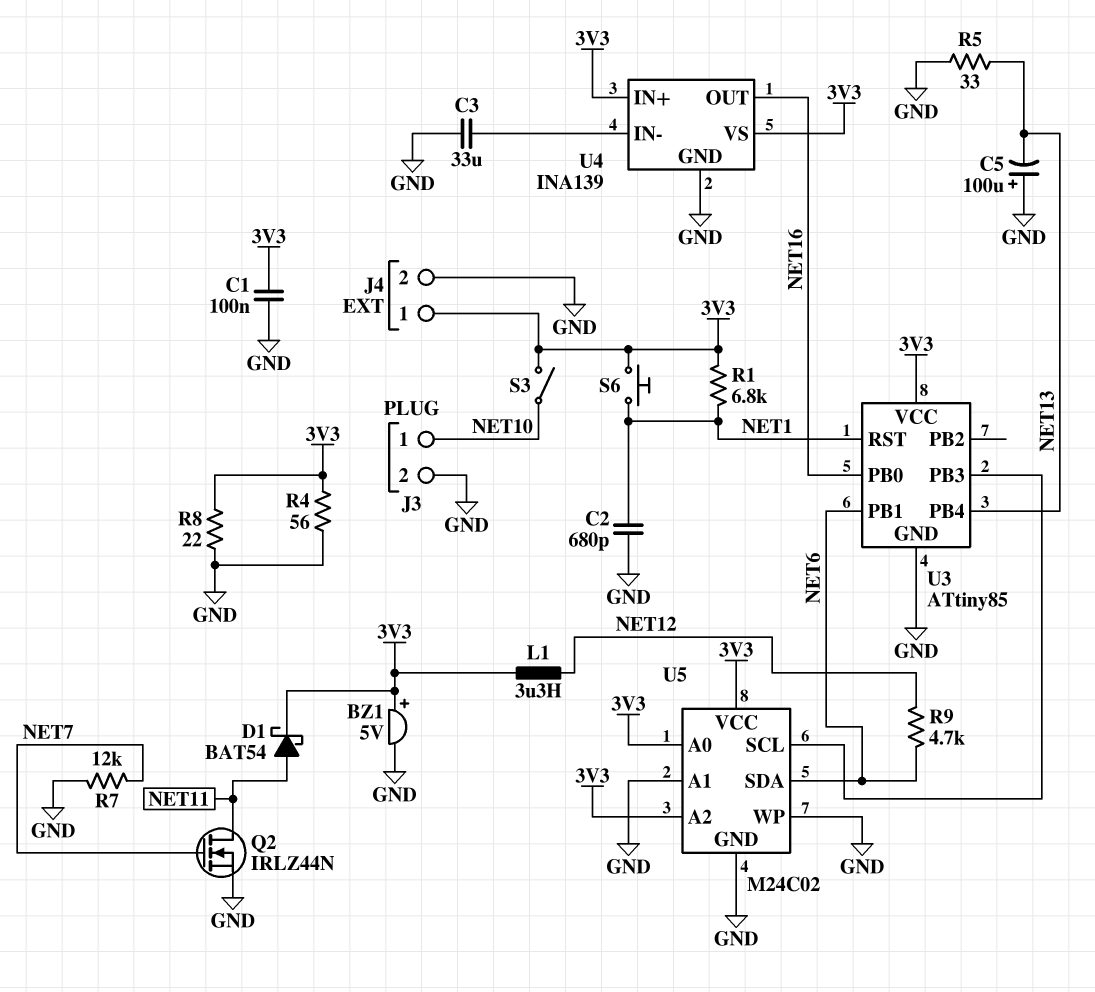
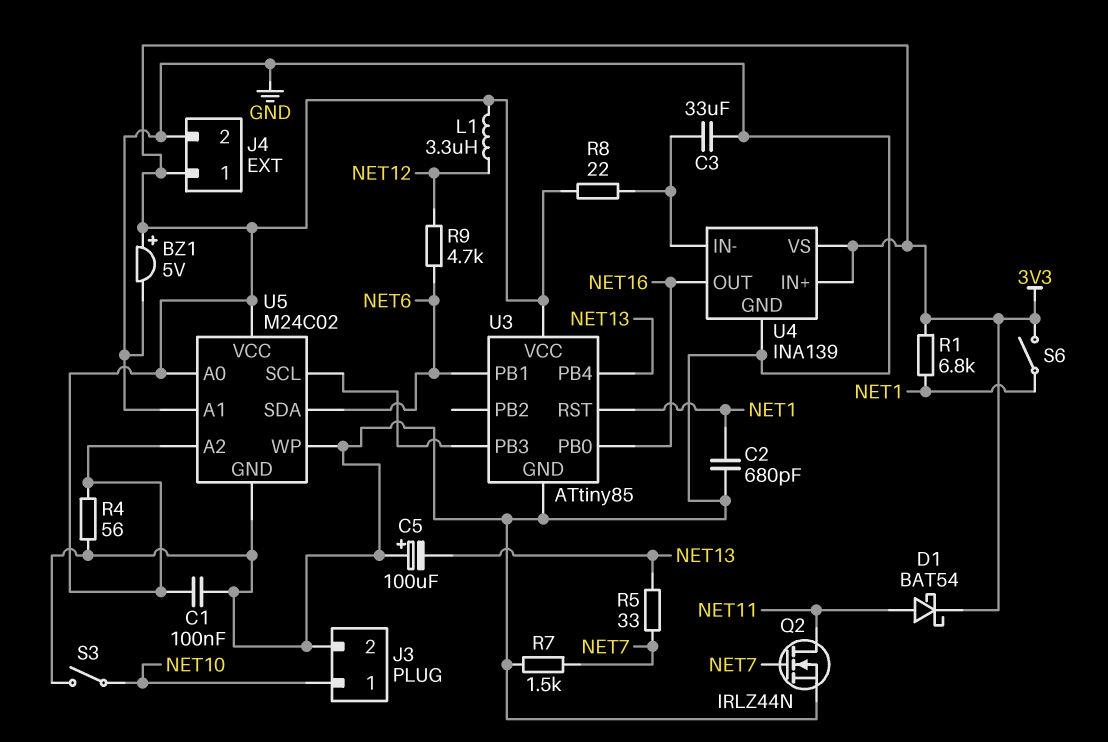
R5: 33 (GND, NET13) -> 33 (NET7, NET13)
R7: 12k (GND, NET7) -> 1.5k (GND, NET7)
R8: 22 (3V3, GND) -> 22 (3V3, U4/IN-)
S3: switch (3V3, NET10) -> switch (GND, NET10)
S6: button (3V3, NET1) -> switch (3V3, NET1)

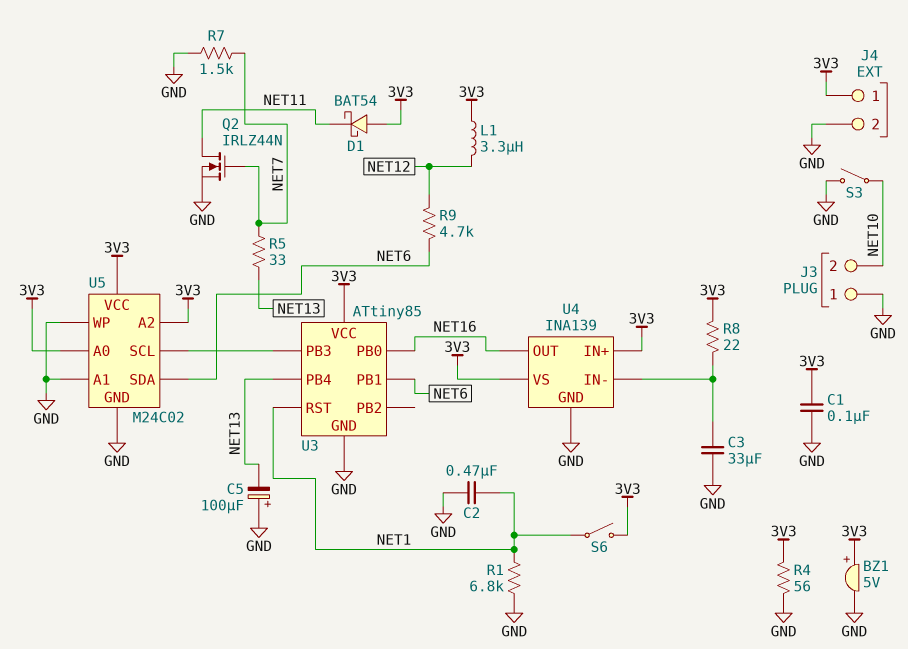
C2: 680pF (GND, NET1) -> 470nF (GND, NET1)
D1: schottky BAT54 (A NET11, K 3V3) -> schottky BAT54 (A 3V3, K NET11)
J3 pin 1: NET10 -> GND
J3 pin 2: GND -> NET10
R1: 6.8k (3V3, NET1) -> 6.8k (GND, NET1)

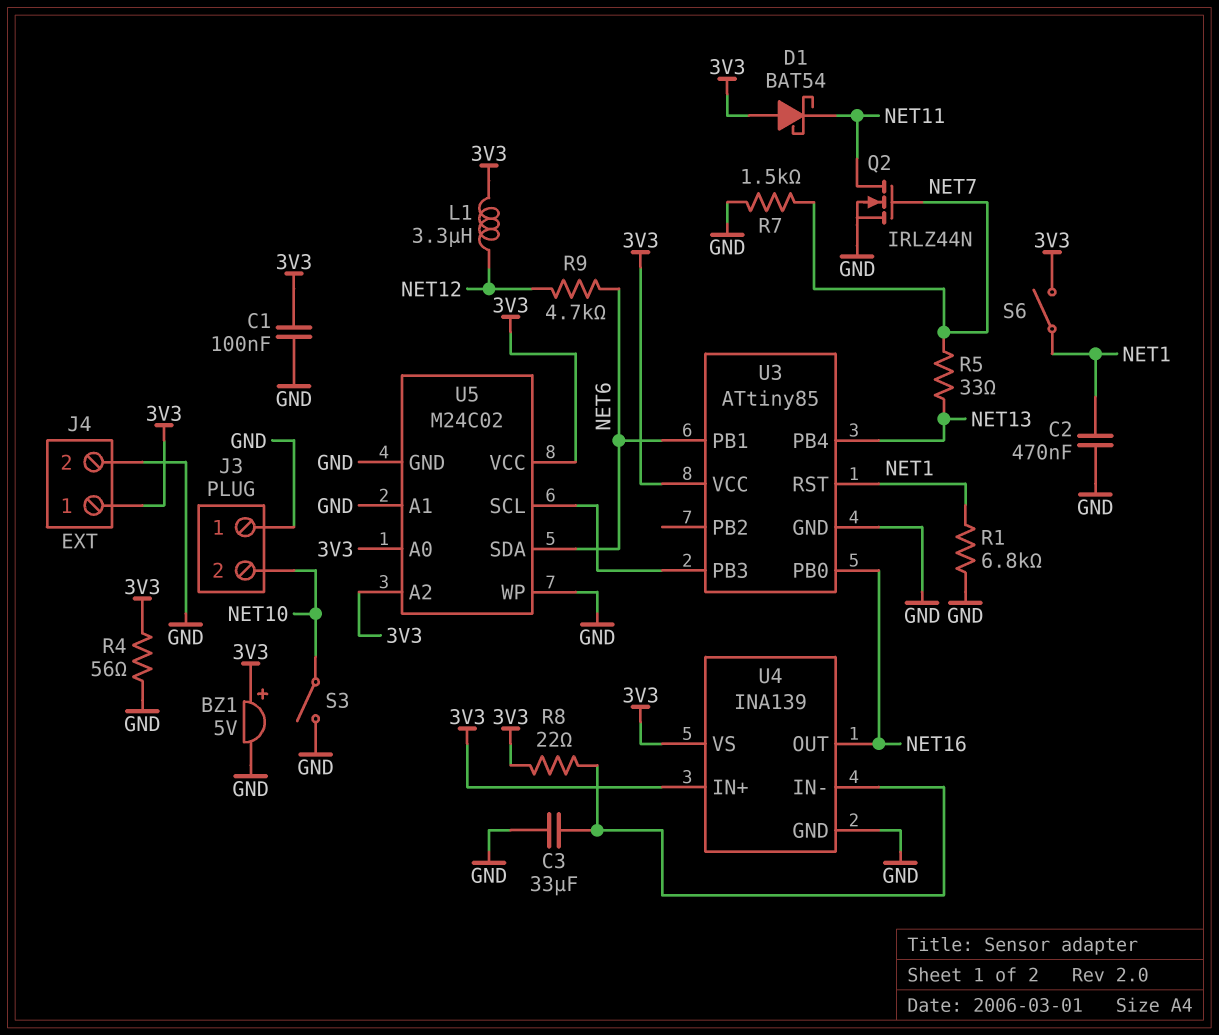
C5: 100uF (plus GND, minus NET13) -> none

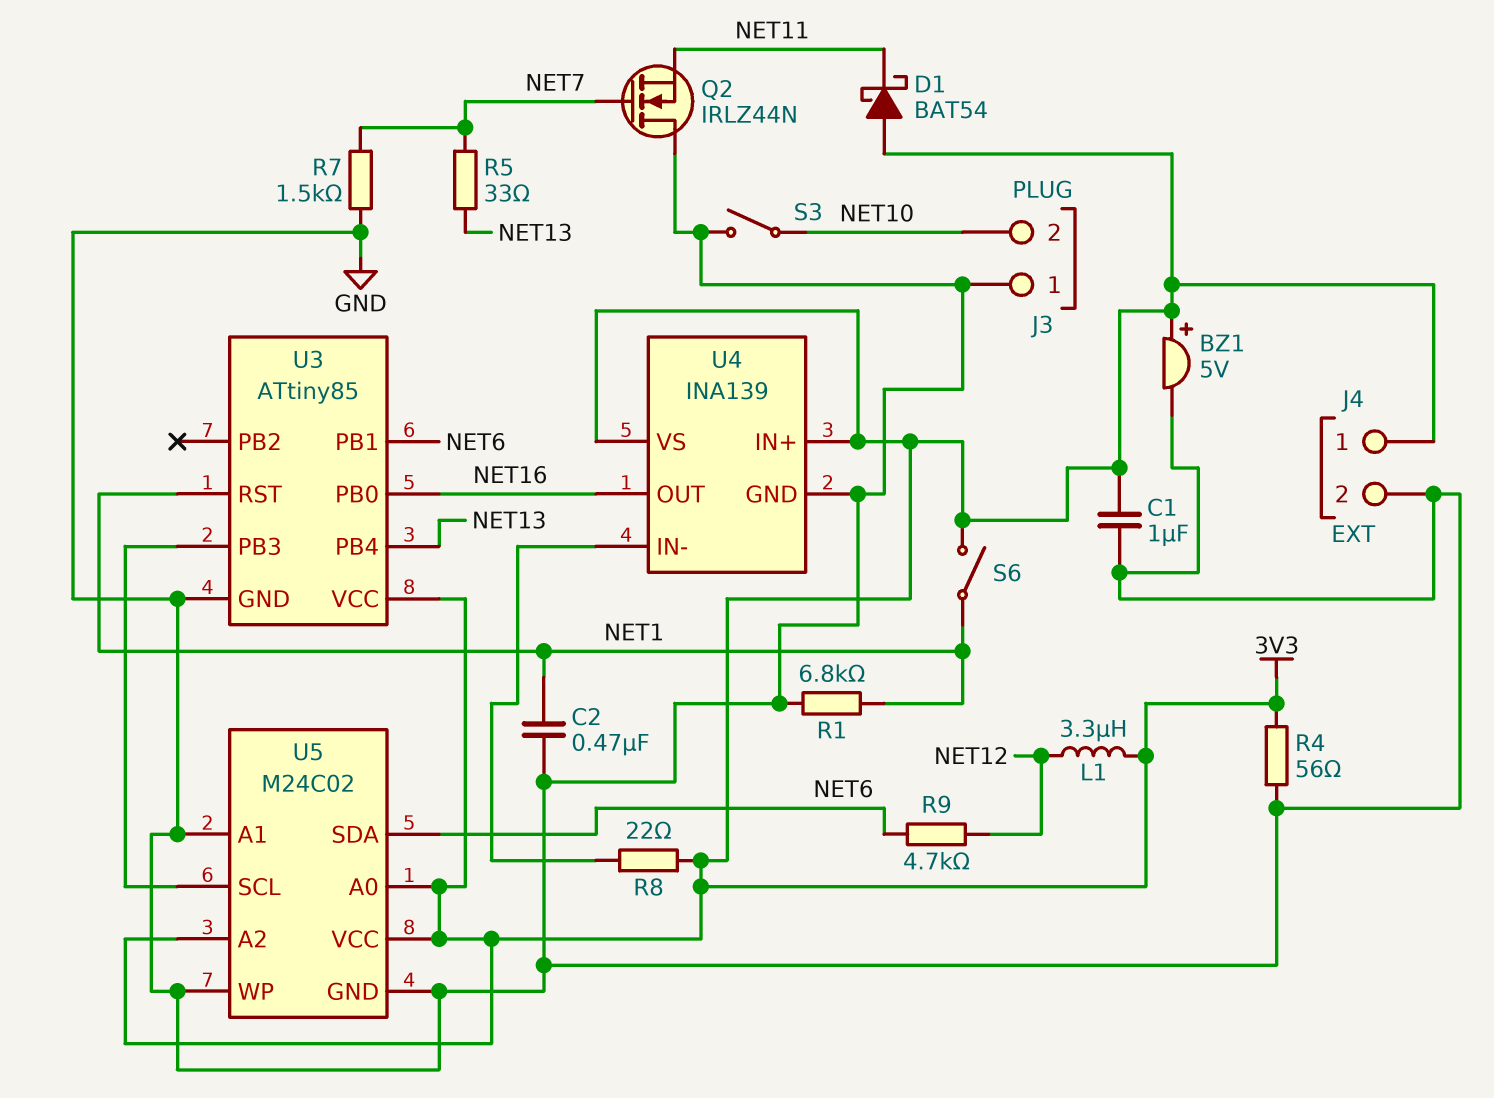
C1: 100nF (3V3, GND) -> 1uF (3V3, GND)
C3: 33uF (GND, U4/IN-) -> none
Q2: NMOS IRLZ44N (G NET7, D NET11, S GND) -> NMOS IRLZ44N (G NET7, D GND, S NET11)

